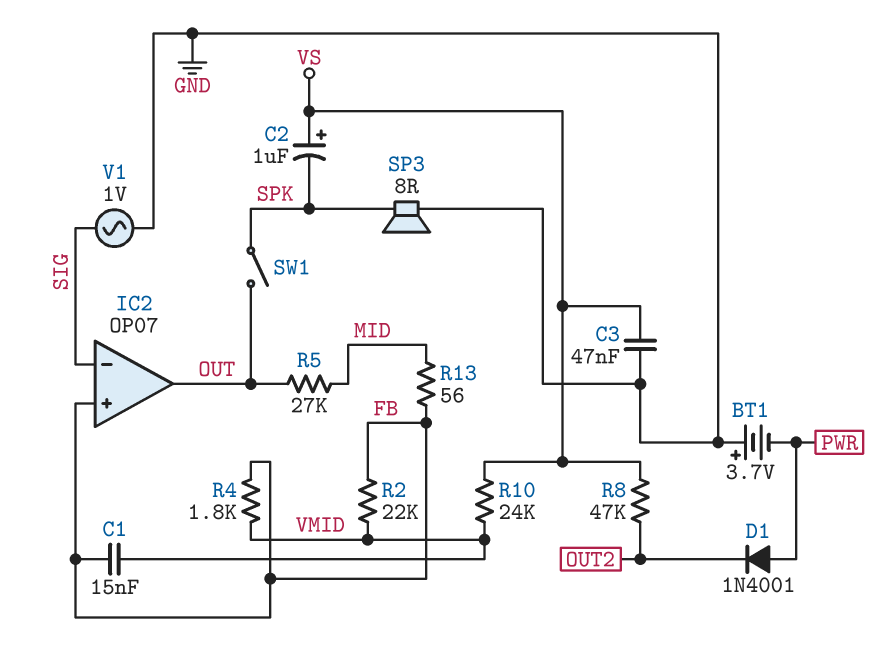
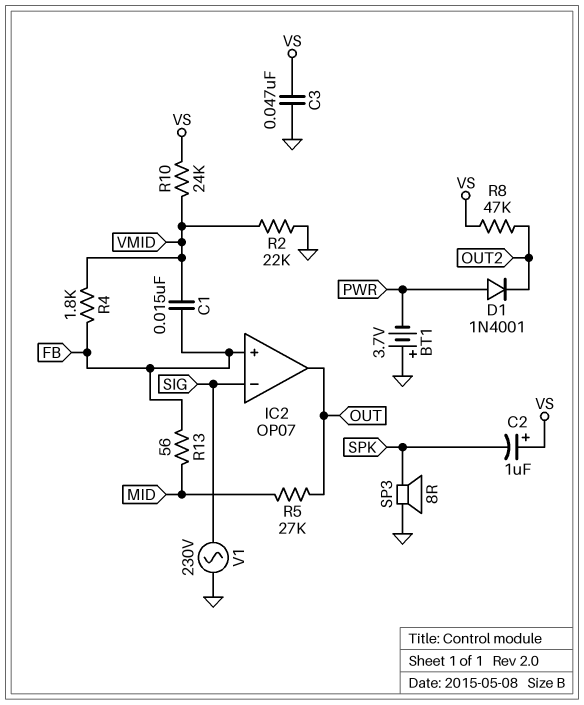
R2: 22k (FB, VMID) -> 22k (GND, VMID)
SW1: switch (OUT, SPK) -> none
V1: AC 1V (GND, SIG) -> AC 230V (GND, SIG)

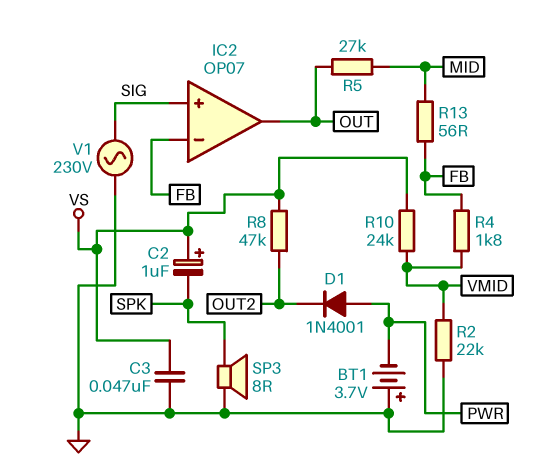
C1: 15nF (FB, VMID) -> none
IC2 pin in+: FB -> SIG
IC2 pin in-: SIG -> FB

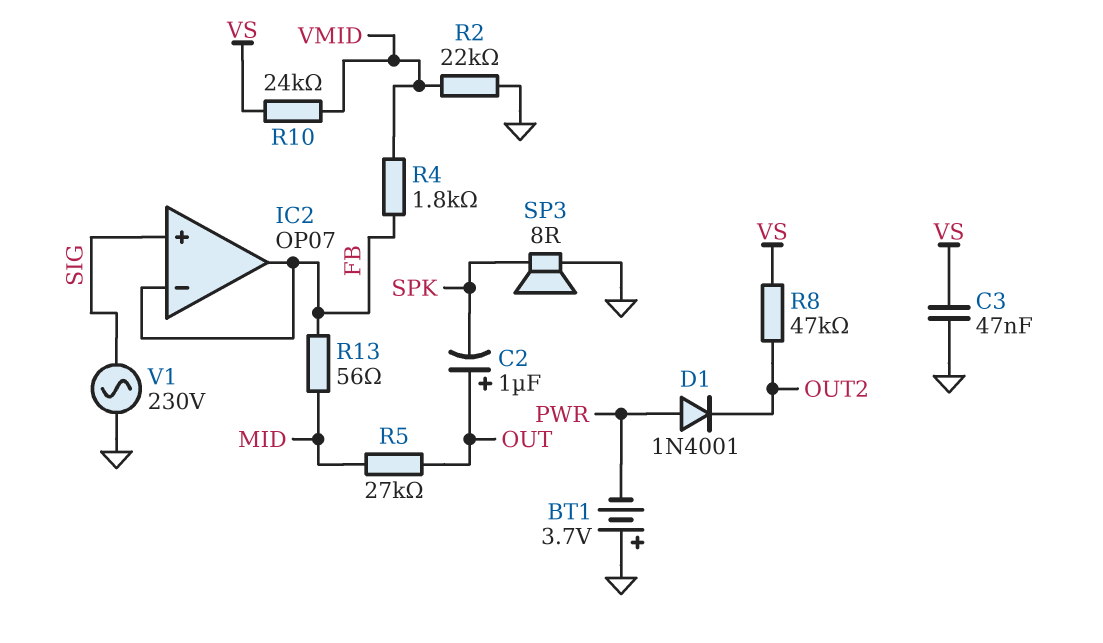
C2: 1uF (plus VS, minus SPK) -> 1uF (plus OUT, minus SPK)
IC2 pin out: OUT -> FB

